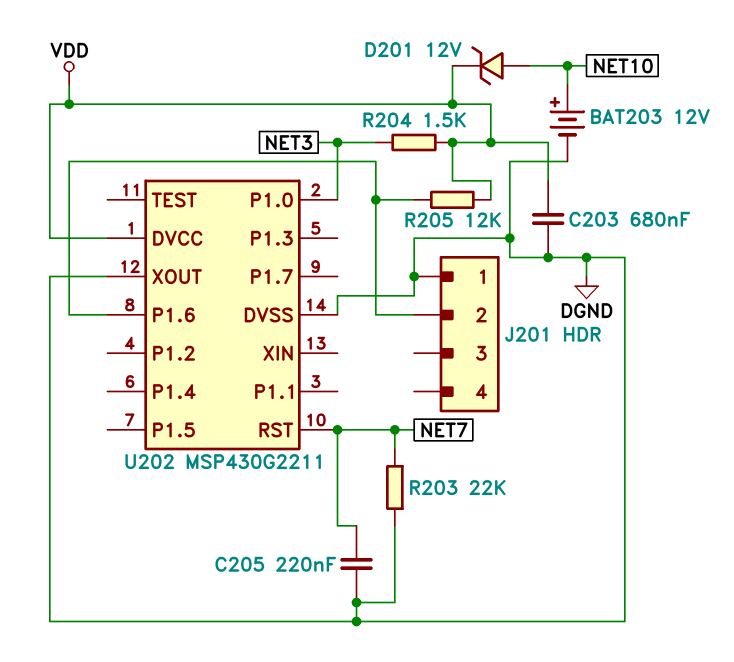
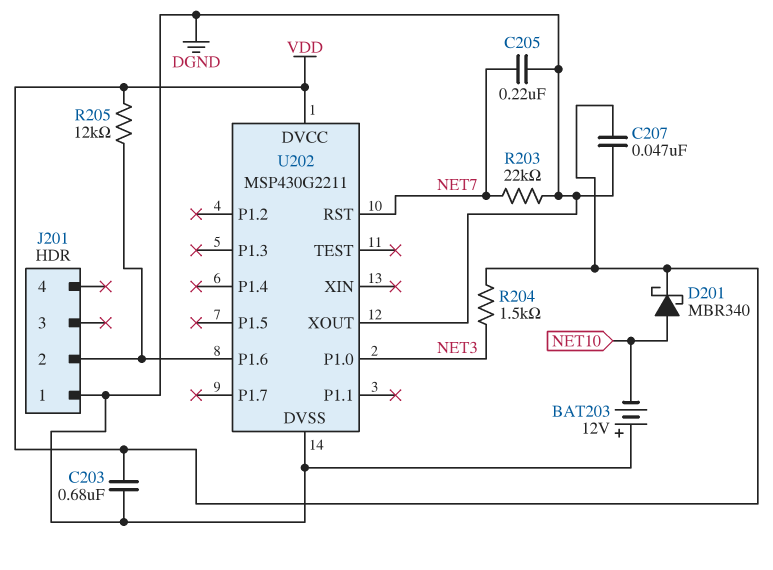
BAT203: 12V (plus NET10, minus DGND) -> 12V (plus DGND, minus NET10)
C207: none -> 47nF (DGND, VDD)
D201: zener 12V (A NET10, K VDD) -> schottky MBR340 (A NET10, K VDD)

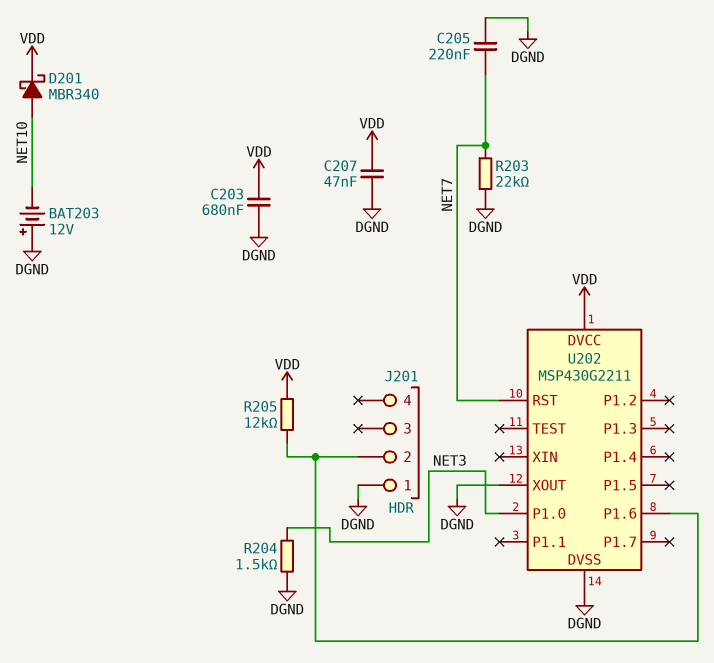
R204: 1.5k (NET3, VDD) -> 1.5k (DGND, NET3)

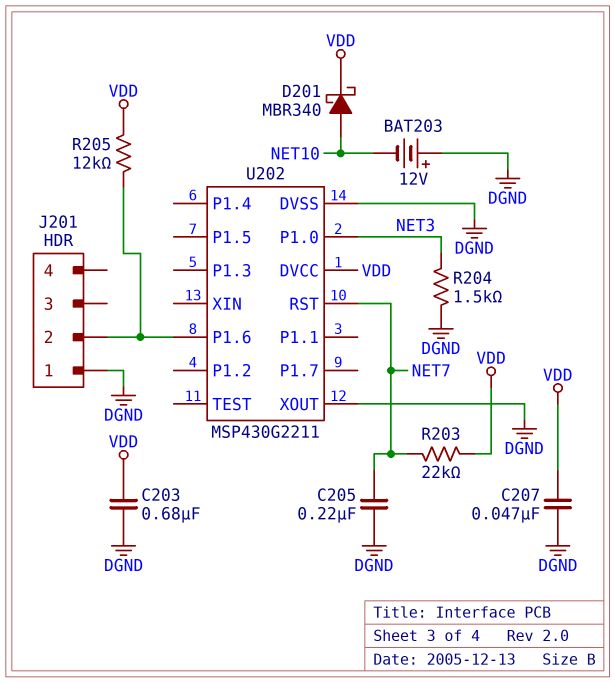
R203: 22k (DGND, NET7) -> 22k (NET7, VDD)

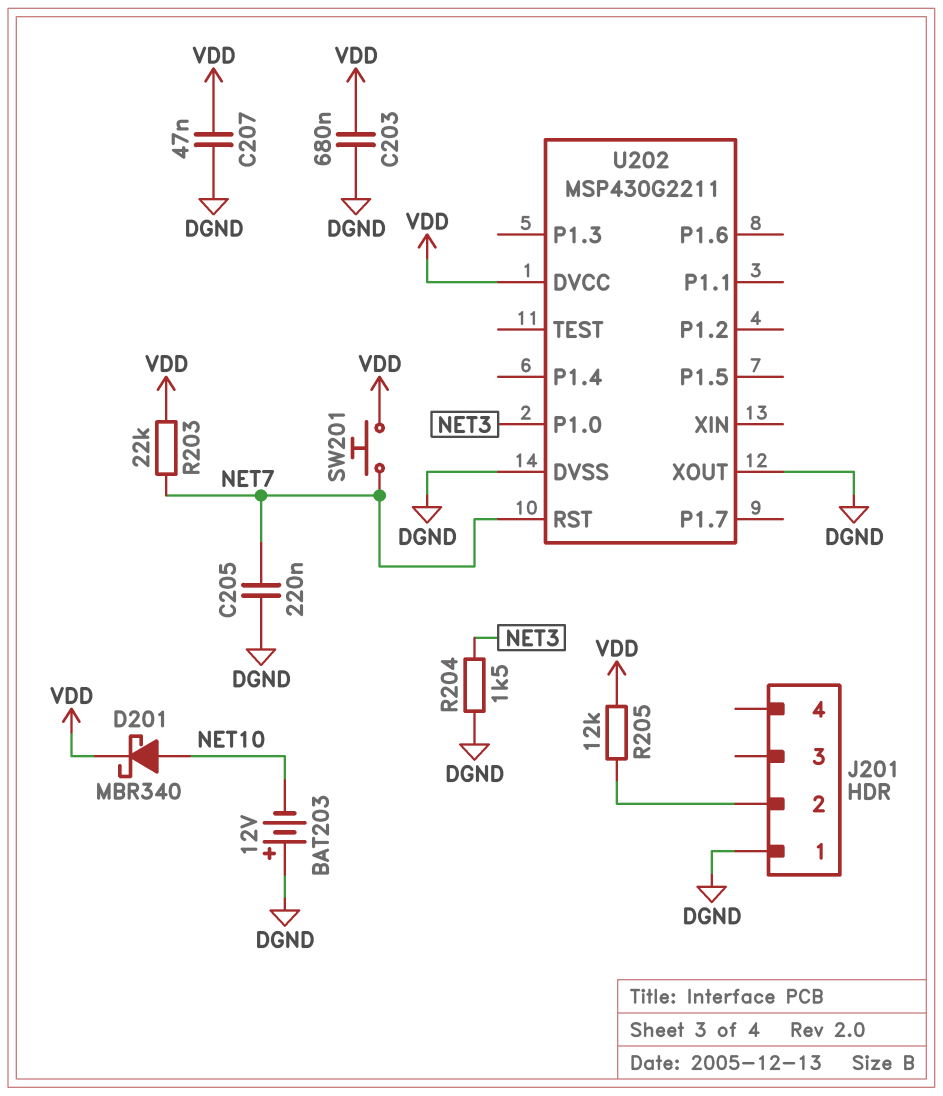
SW201: none -> button (NET7, VDD)
U202 pin P1.6: J201/2 -> none

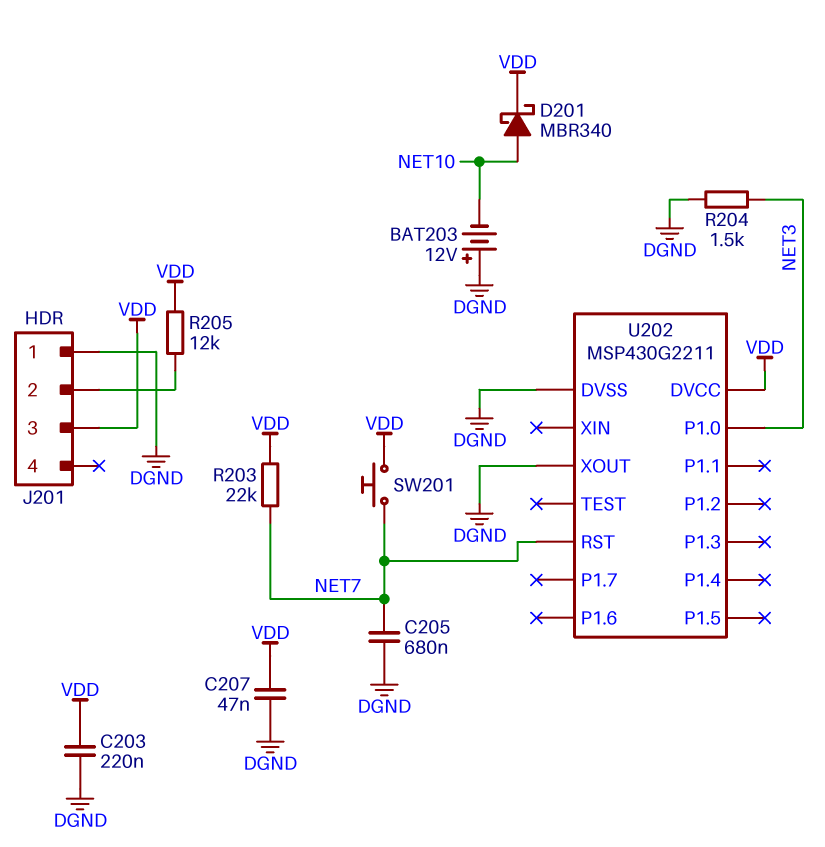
C203: 680nF (DGND, VDD) -> 220nF (DGND, VDD)
C205: 220nF (DGND, NET7) -> 680nF (DGND, NET7)
J201 pin 3: none -> VDD

